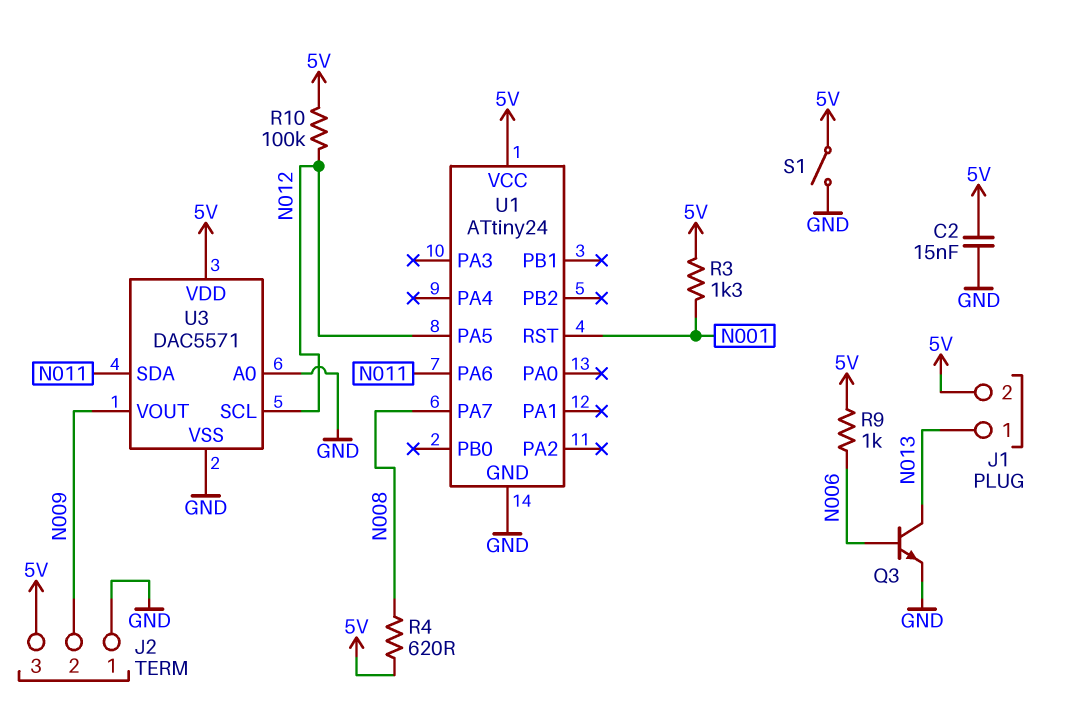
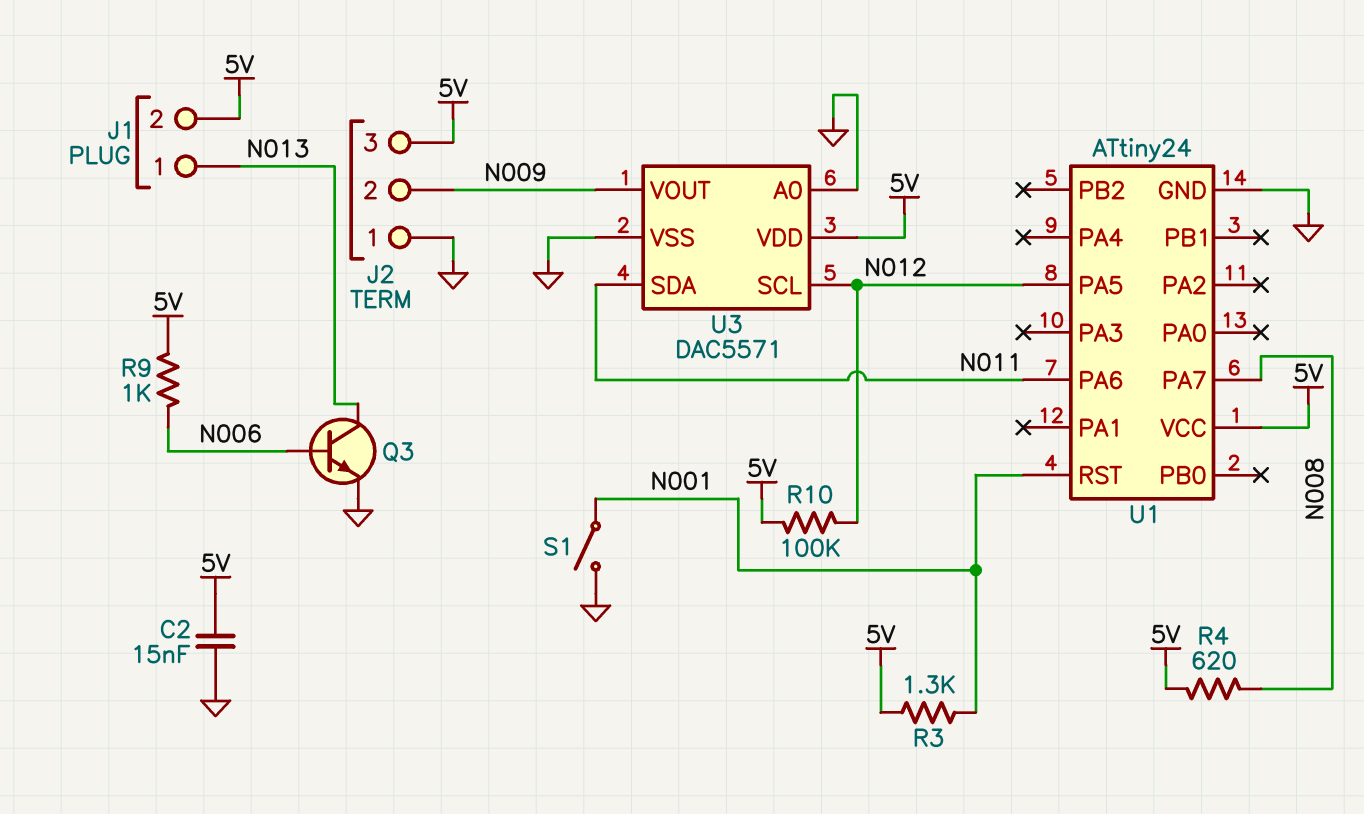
S1: switch (5V, GND) -> switch (GND, N001)

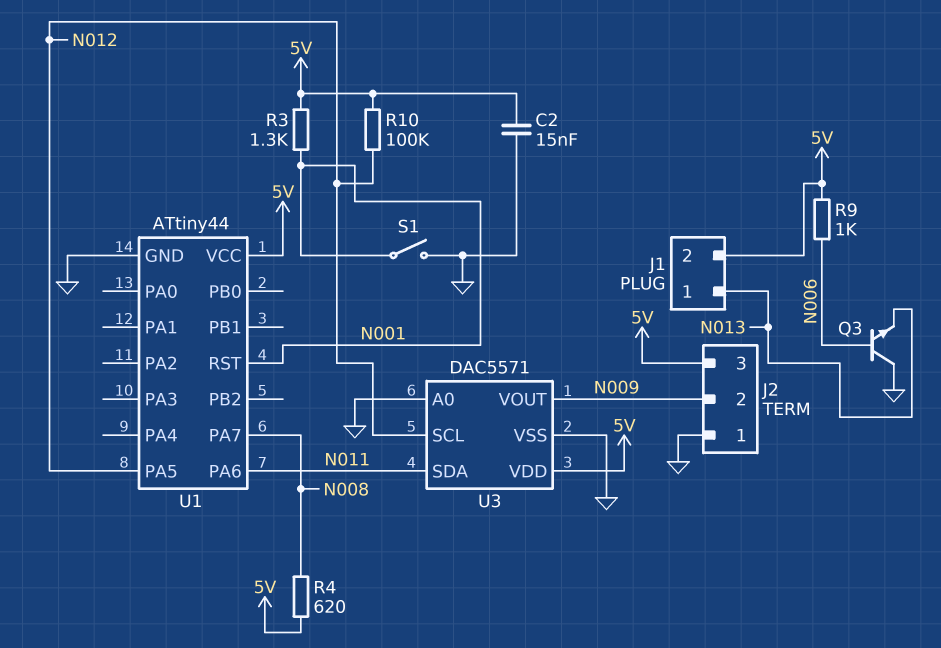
Q3: NPN (B N006, C N013, E GND) -> NPN (B N006, C GND, E N013)
U1: ATtiny24 -> ATtiny44

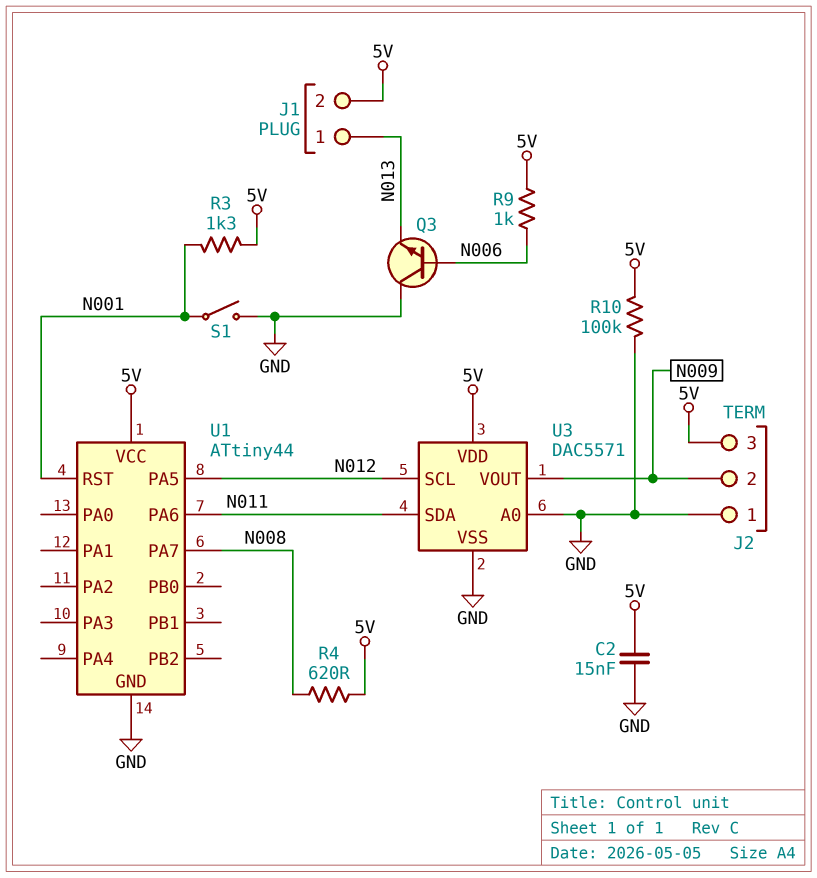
R10: 100k (5V, N012) -> 100k (5V, GND)

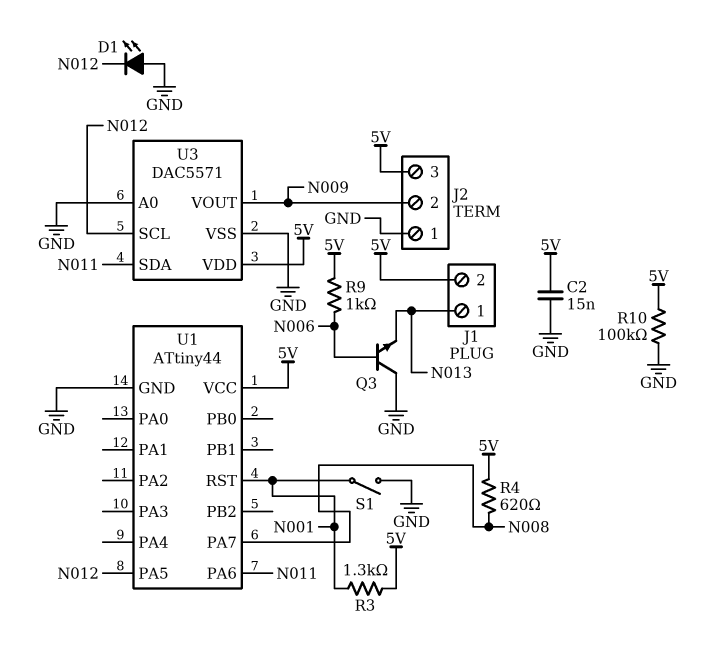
D1: none -> LED (A GND, K N012)

